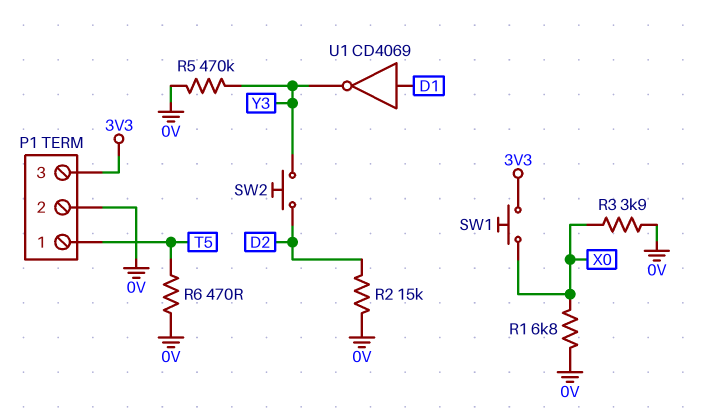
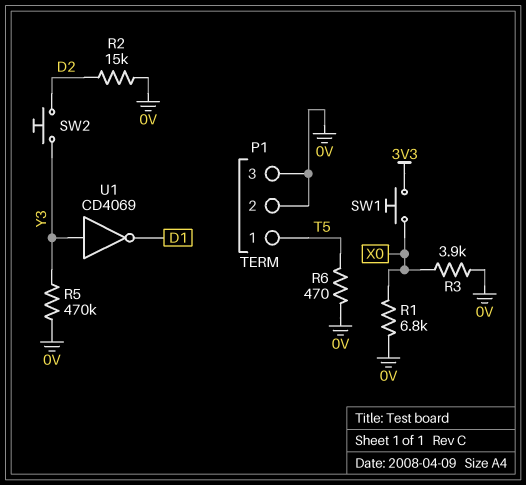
P1 pin 3: 3V3 -> 0V
U1: NOT CD4069 (in D1, out Y3) -> NOT CD4069 (in Y3, out D1)

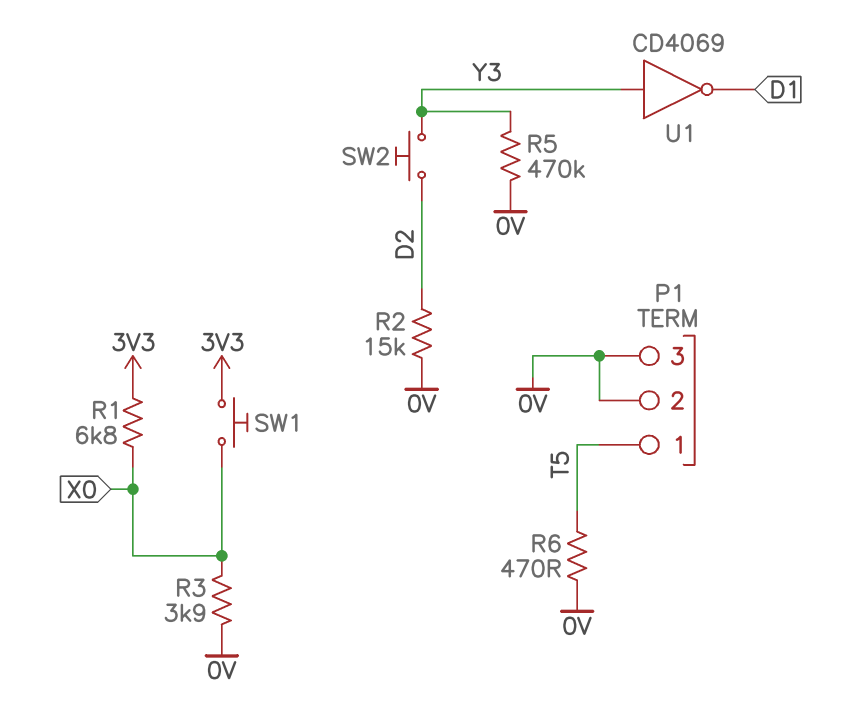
R1: 6.8k (0V, X0) -> 6.8k (3V3, X0)

